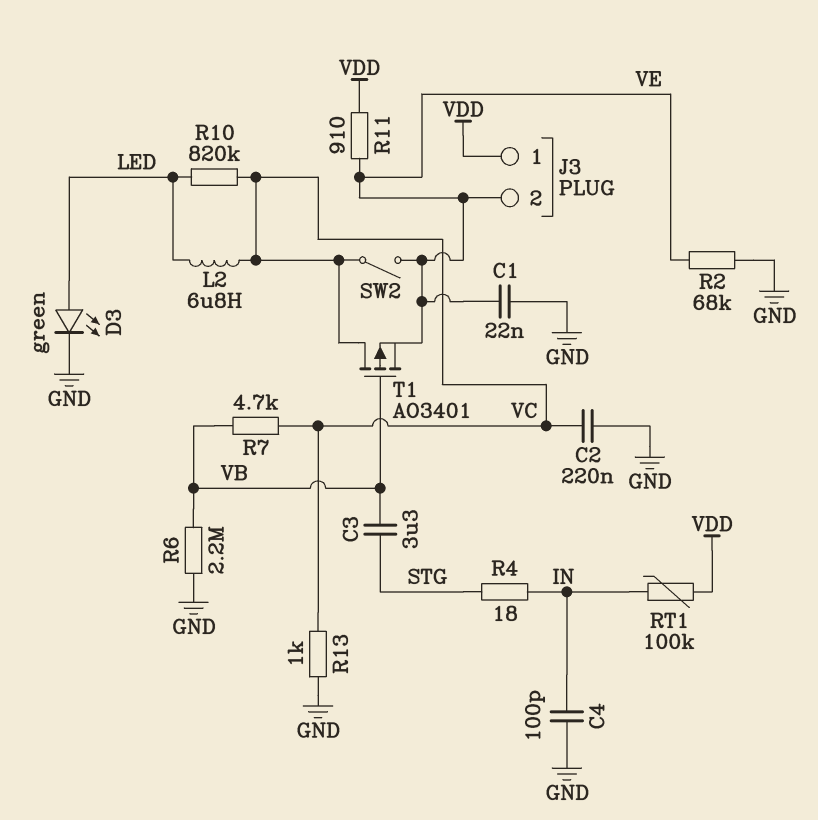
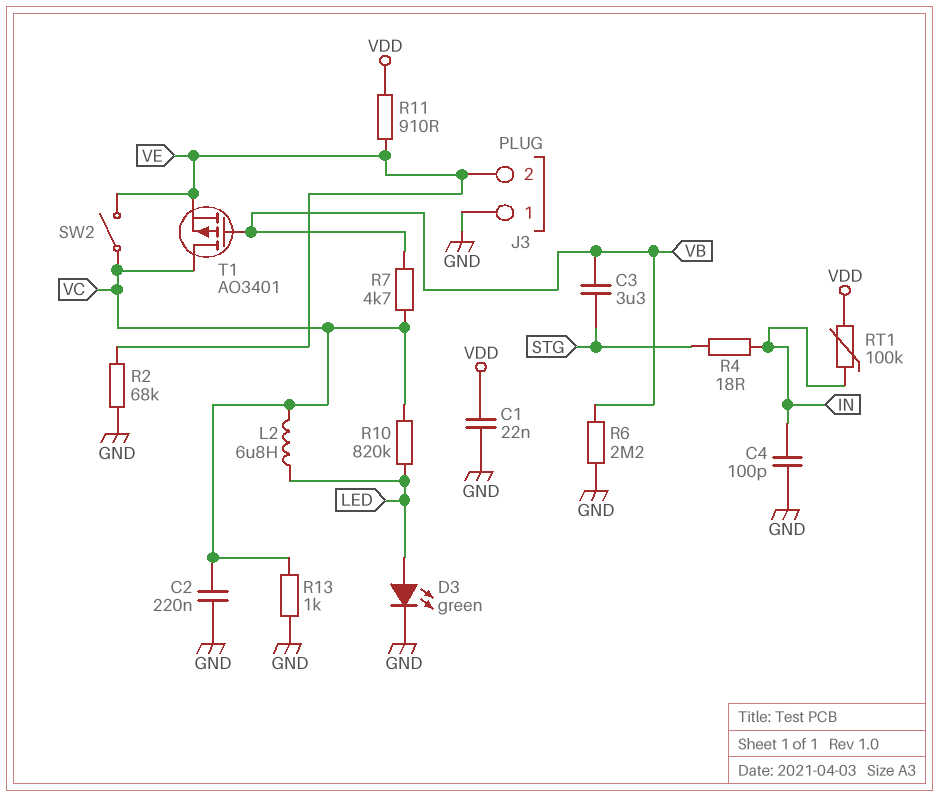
C1: 22nF (GND, VE) -> 22nF (GND, VDD)
J3 pin 1: VDD -> GND

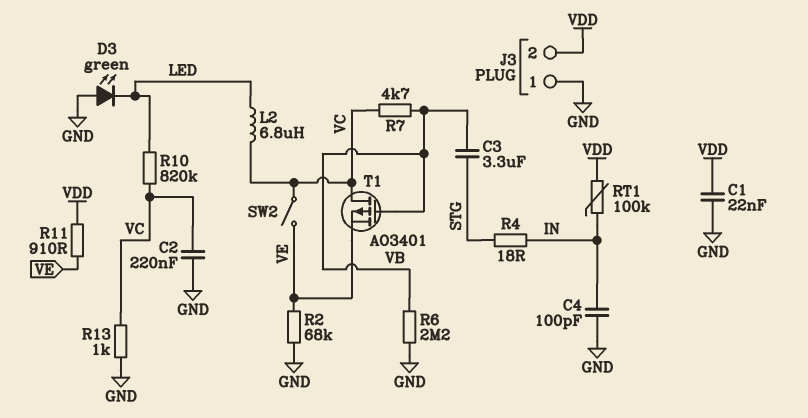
D3: LED green (A LED, K GND) -> LED green (A GND, K LED)
J3 pin 2: VE -> VDD

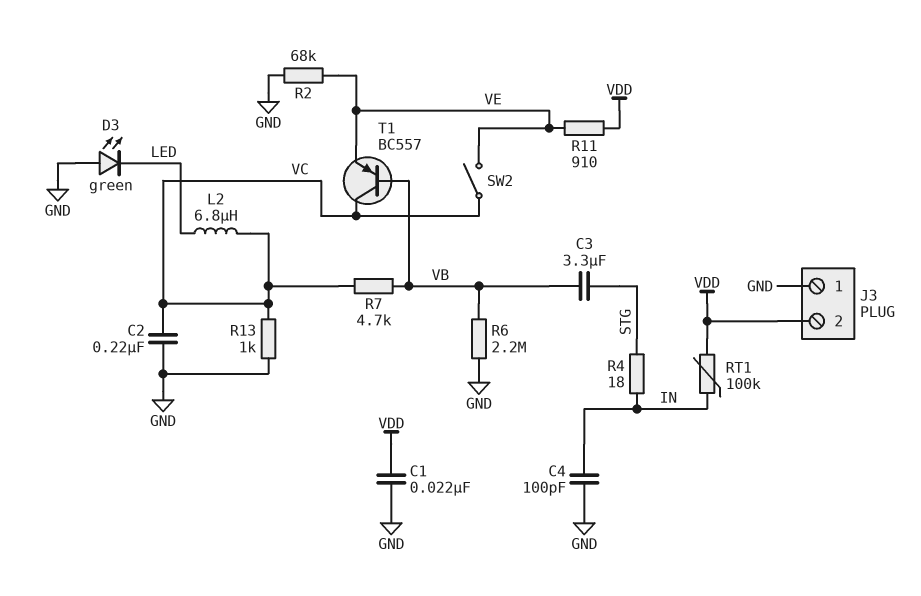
R10: 820k (LED, VC) -> none
T1: PMOS AO3401 (G VB, D VC, S VE) -> PNP BC557 (B VB, C VC, E VE)

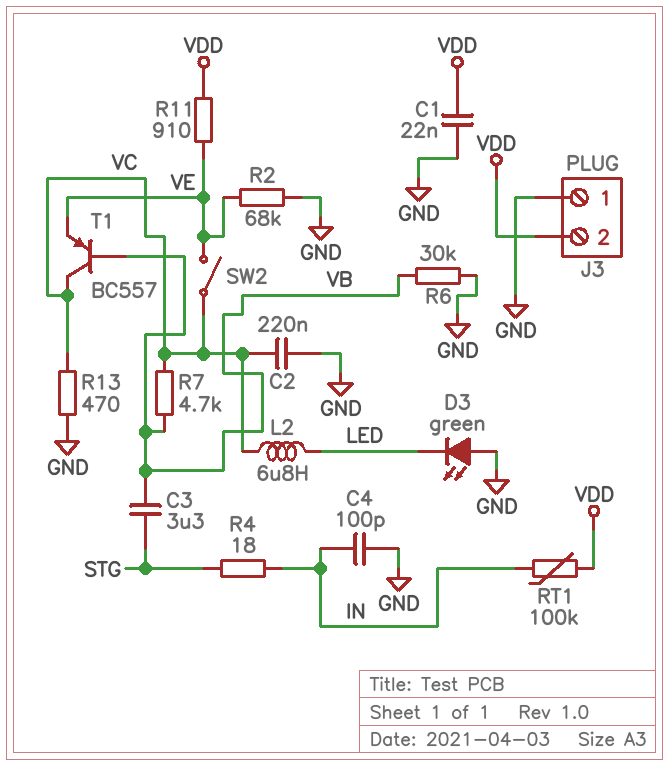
R6: 2.2M (GND, VB) -> 30k (GND, VB)
R13: 1k (GND, VC) -> 470 (GND, VC)

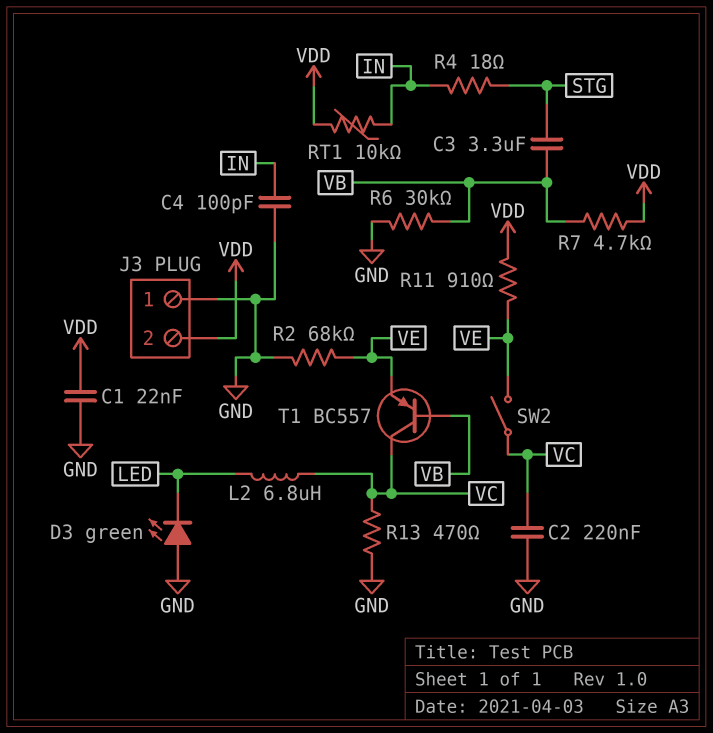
R7: 4.7k (VB, VC) -> 4.7k (VB, VDD)
RT1: 100k (IN, VDD) -> 10k (IN, VDD)

